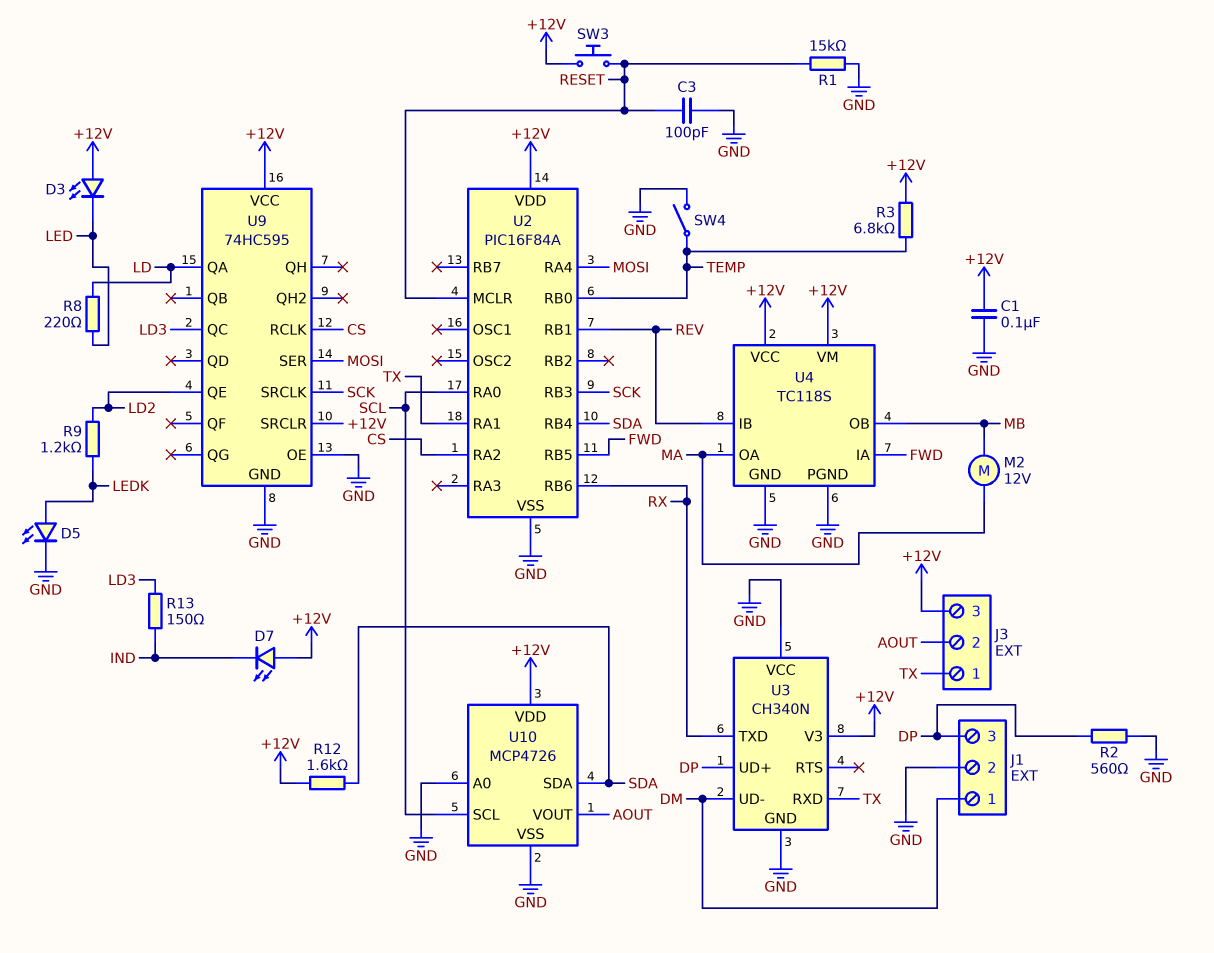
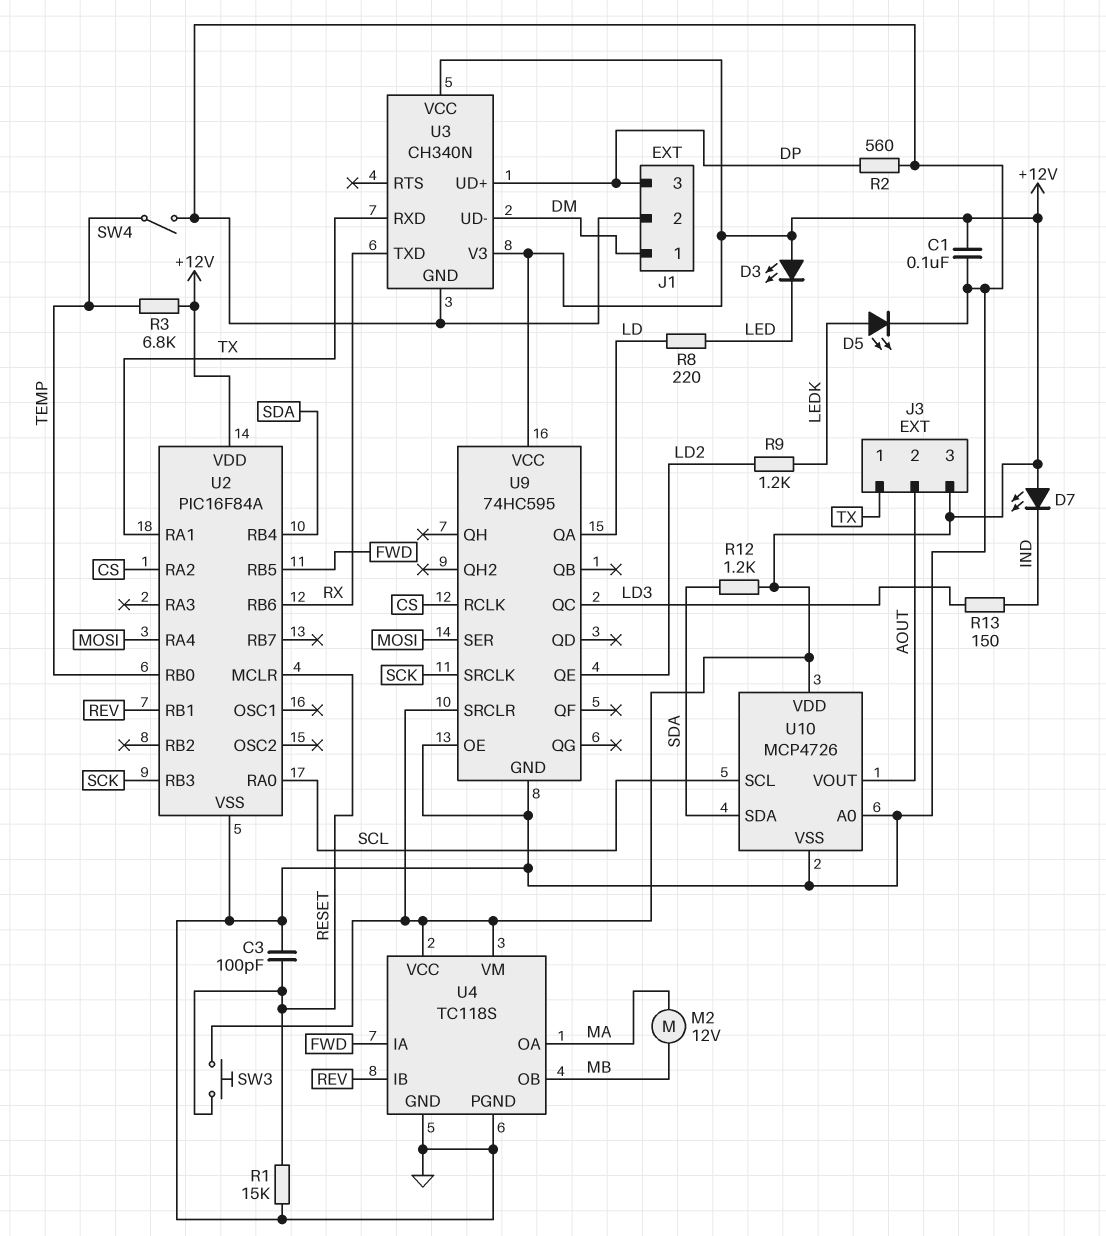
R12: 1.6k (+12V, SDA) -> 1.2k (+12V, SDA)
U3 pin VCC: GND -> +12V

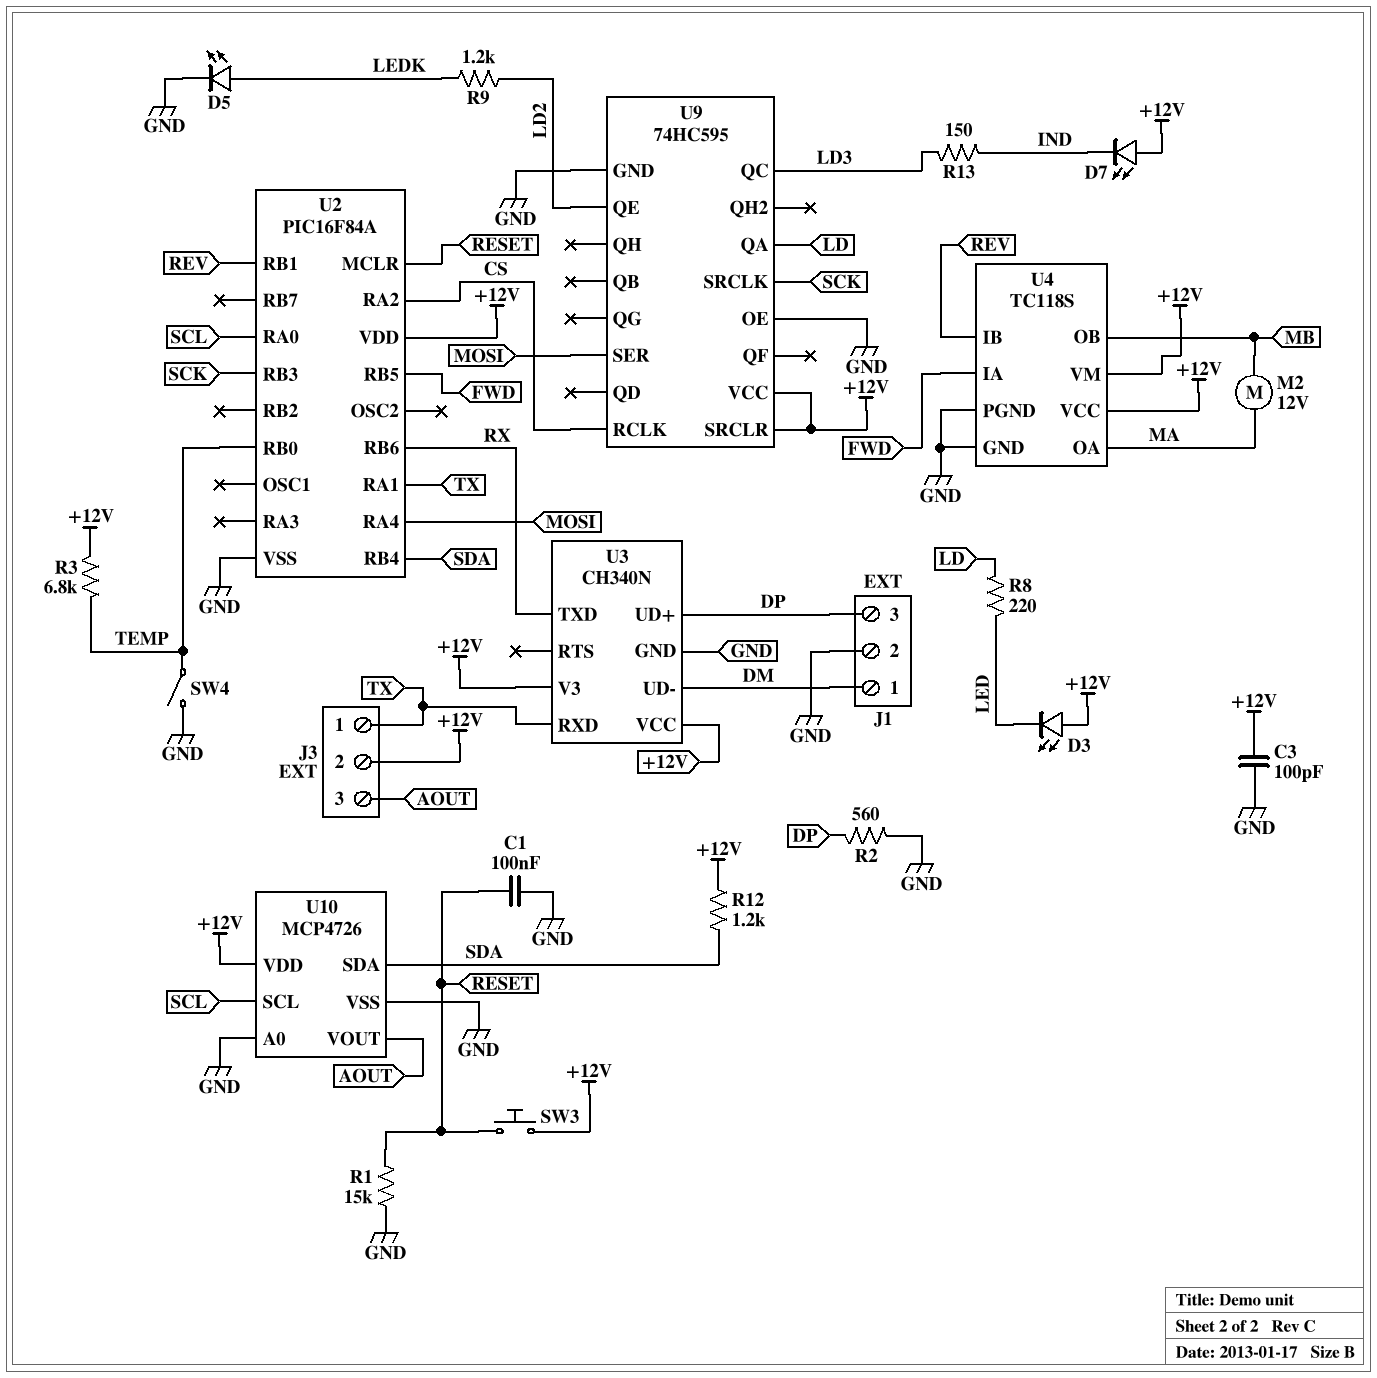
C1: 100nF (+12V, GND) -> 100nF (GND, RESET)
C3: 100pF (GND, RESET) -> 100pF (+12V, GND)
J3 pin 2: AOUT -> +12V
J3 pin 3: +12V -> AOUT

